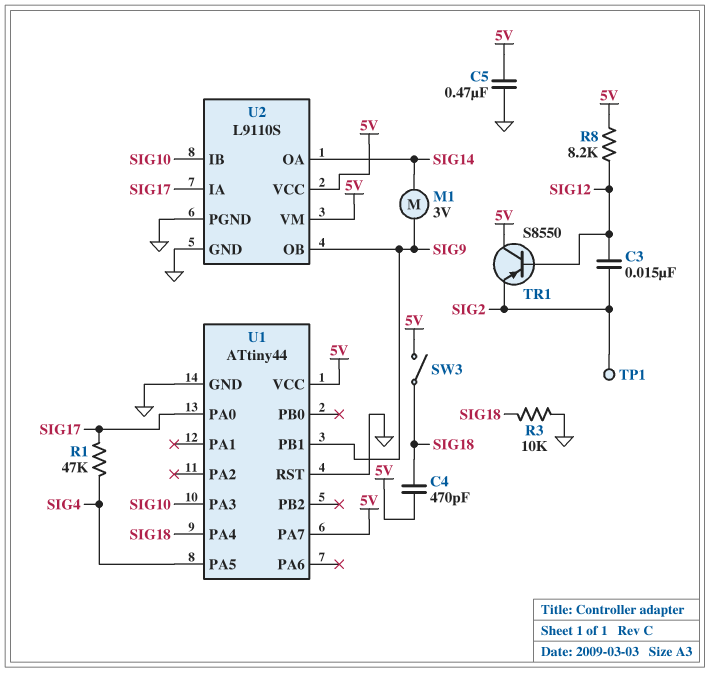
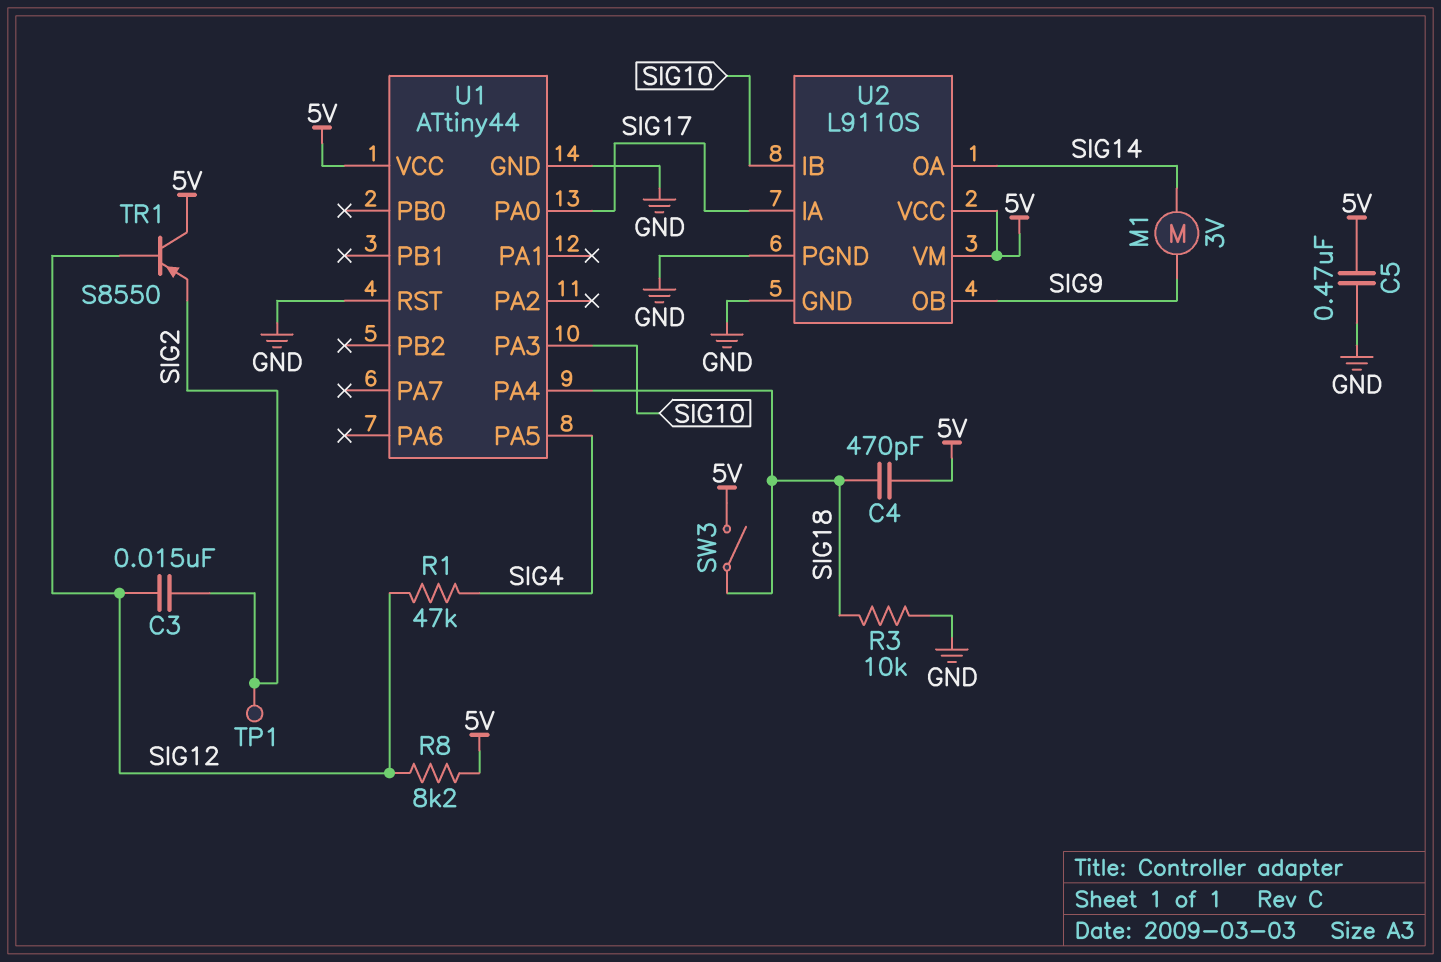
R1: 47k (SIG4, SIG17) -> 47k (SIG4, SIG12)
U1 pin PA7: 5V -> none
U1 pin PB1: SIG9 -> none

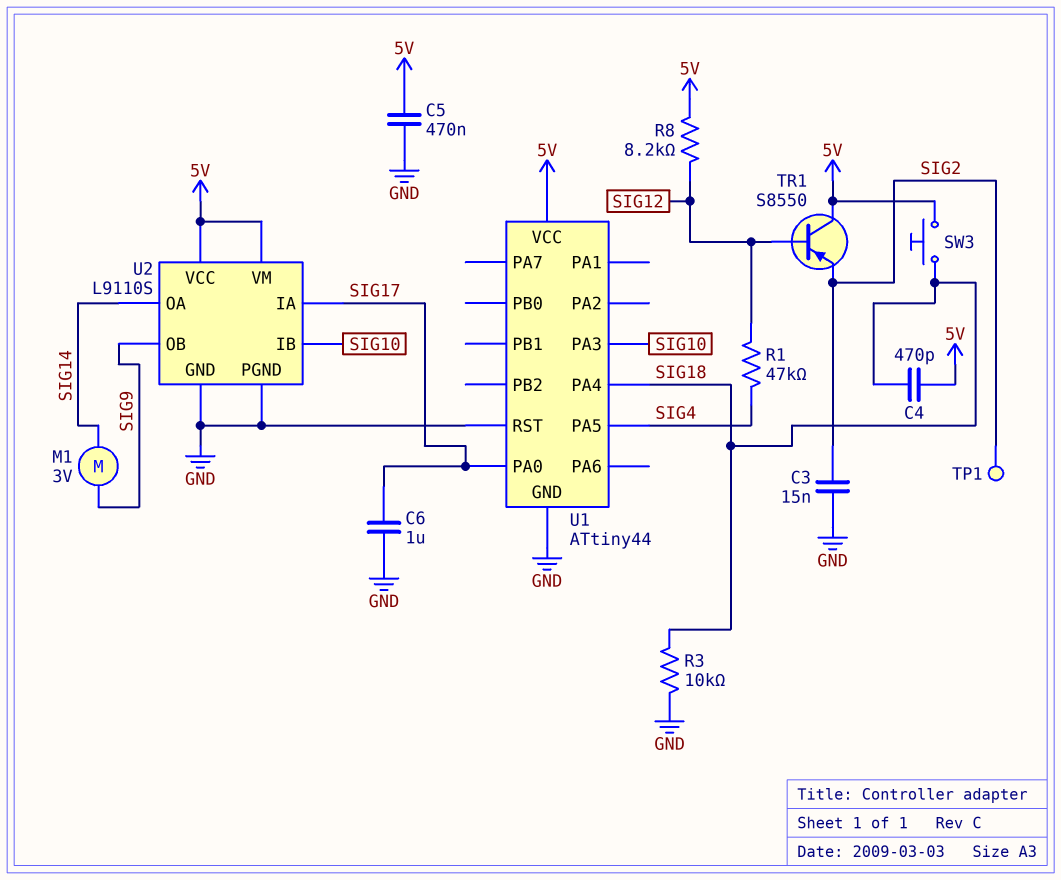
C3: 15nF (SIG2, SIG12) -> 15nF (GND, SIG2)
C6: none -> 1uF (GND, SIG17)
SW3: switch (5V, SIG18) -> button (5V, SIG18)

